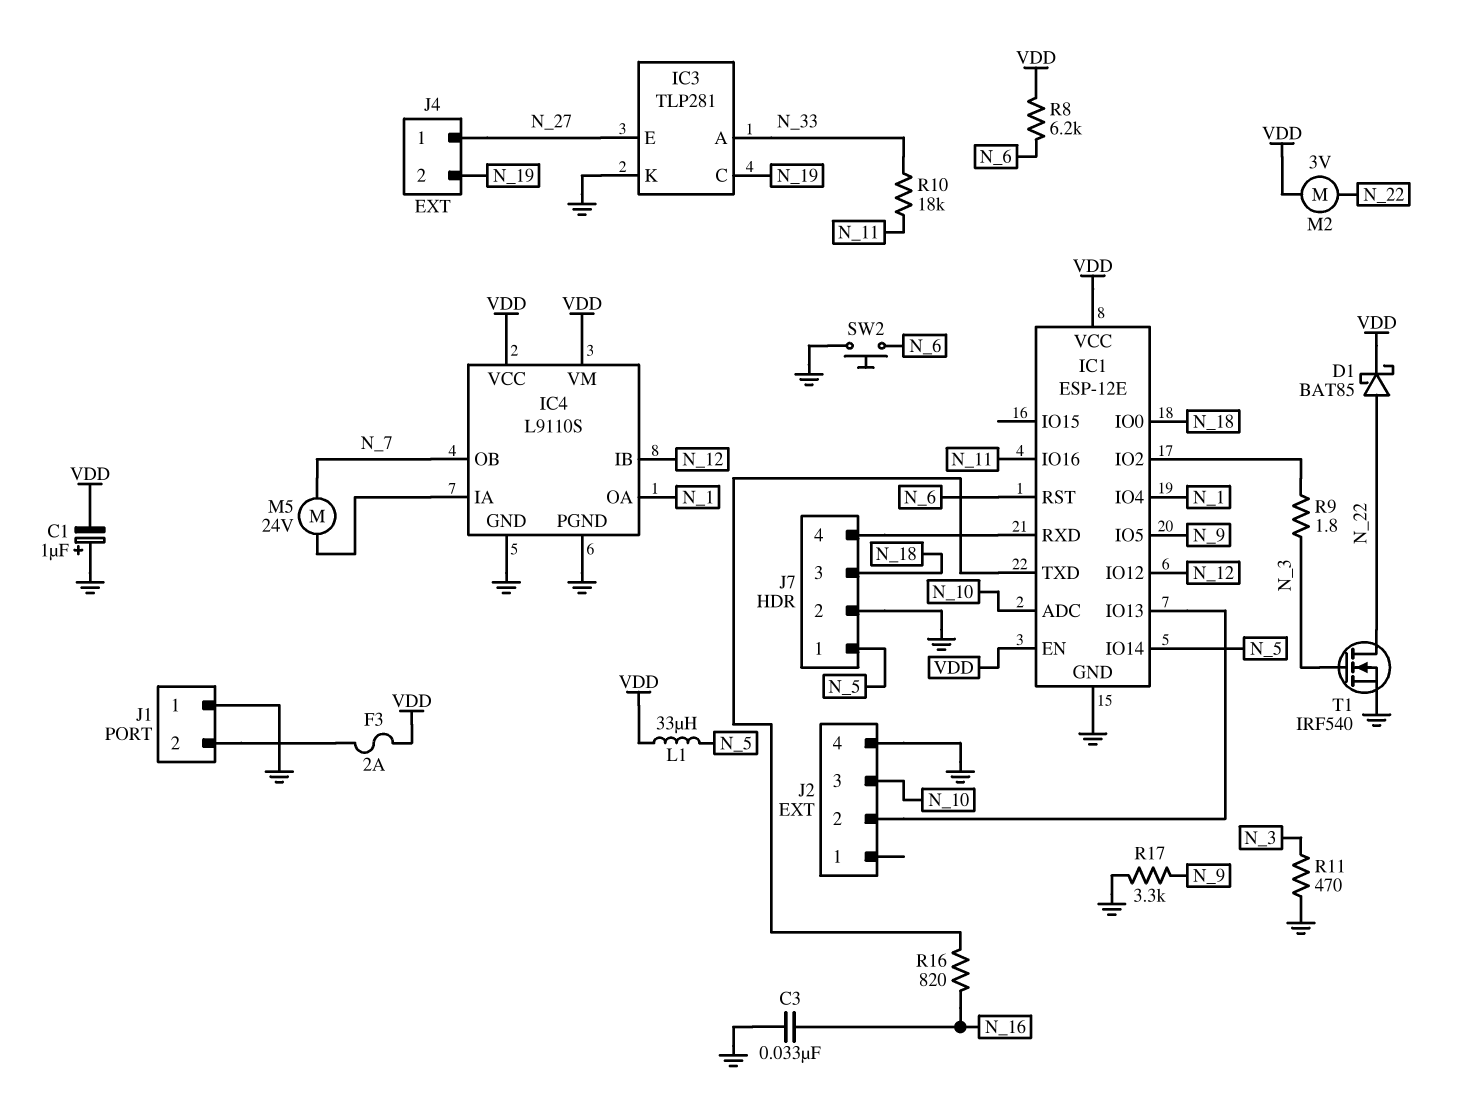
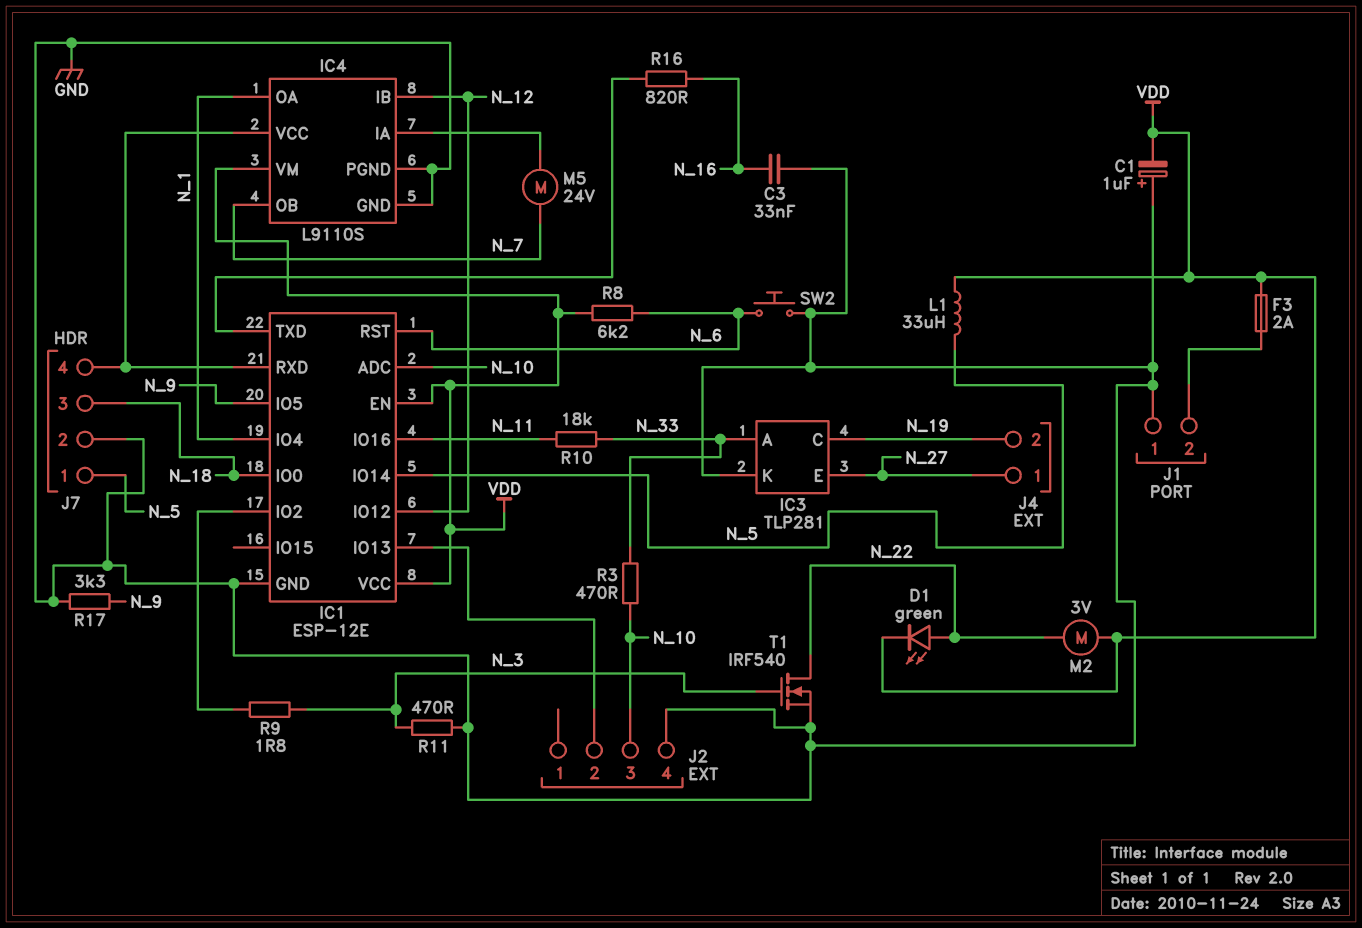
D1: schottky BAT85 (A N_22, K VDD) -> LED green (A N_22, K VDD)
IC4 pin VCC: VDD -> IC1/RXD
R3: none -> 470 (N_10, N_33)

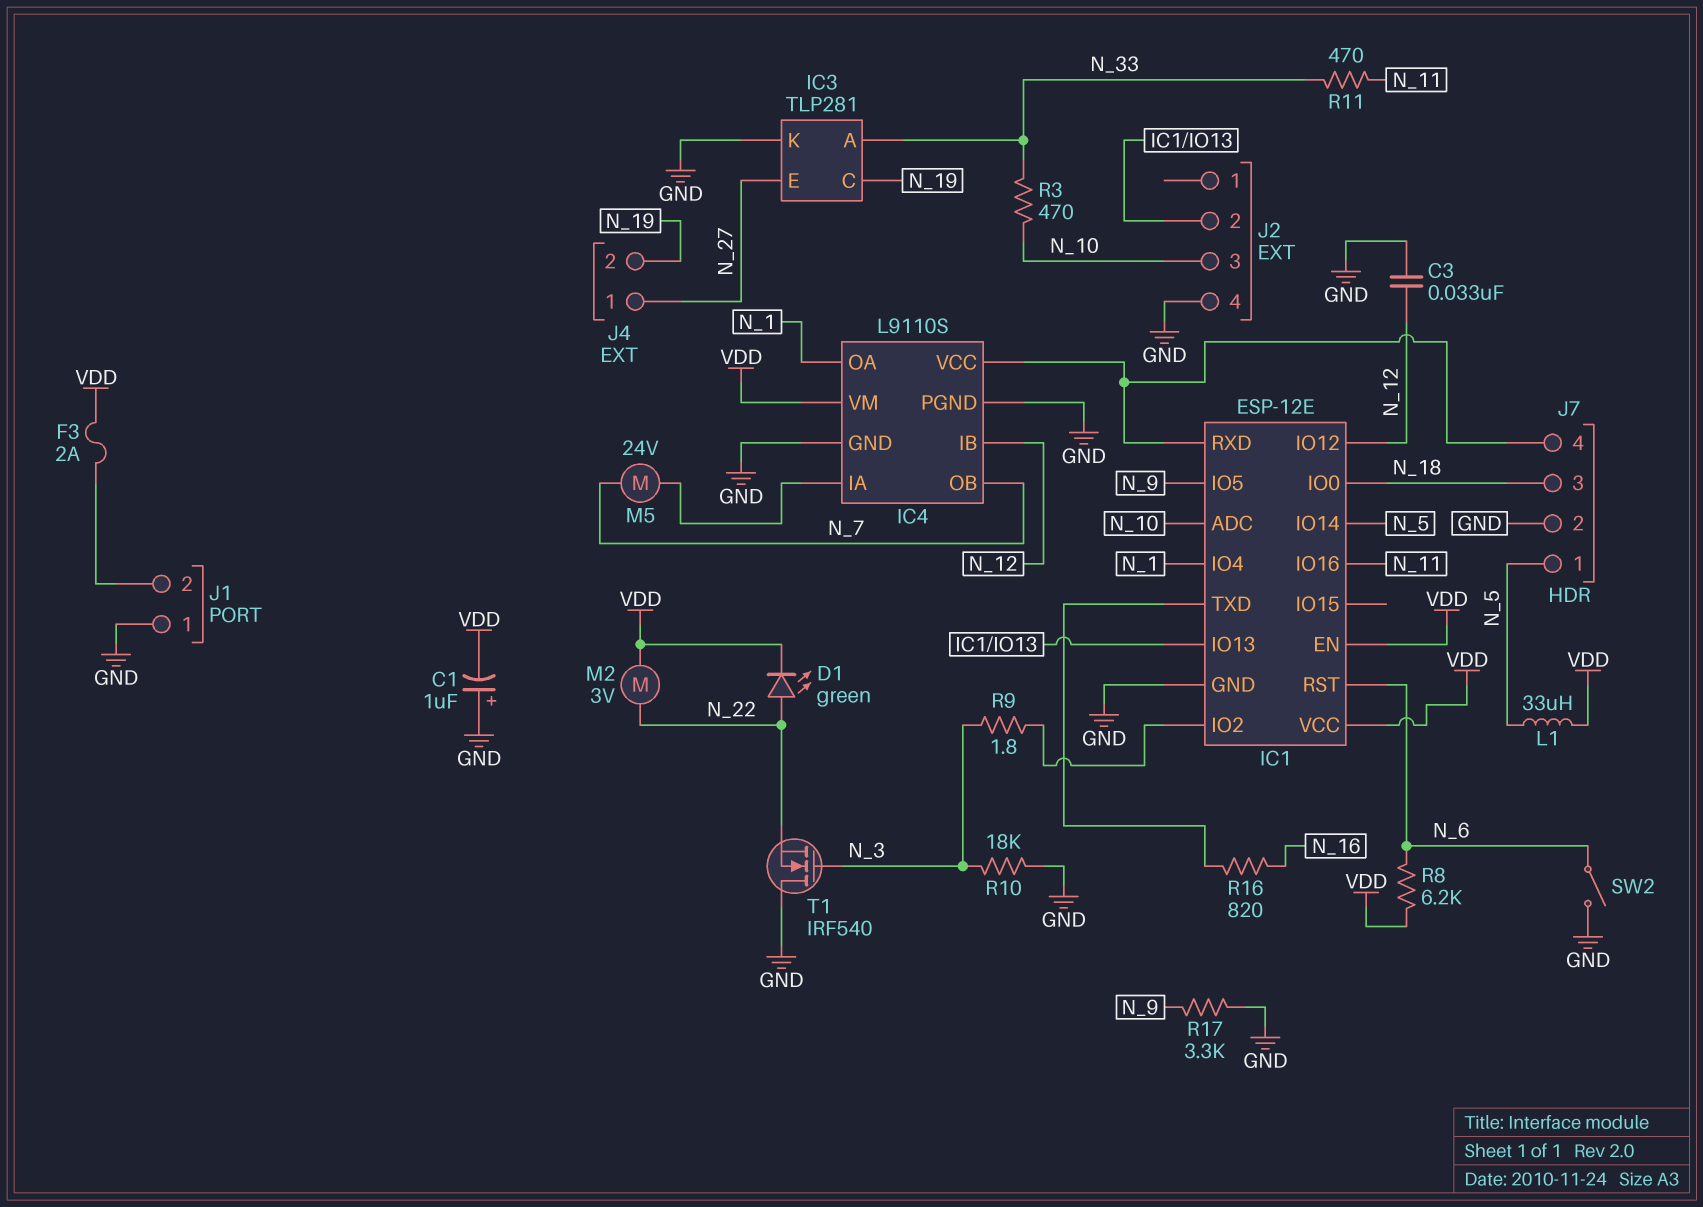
C3: 33nF (GND, N_16) -> 33nF (GND, N_12)
R10: 18k (N_11, N_33) -> 18k (GND, N_3)
R11: 470 (GND, N_3) -> 470 (N_11, N_33)
SW2: button (GND, N_6) -> switch (GND, N_6)
T1: NMOS IRF540 (G N_3, D N_22, S GND) -> NMOS IRF540 (G N_3, D GND, S N_22)

